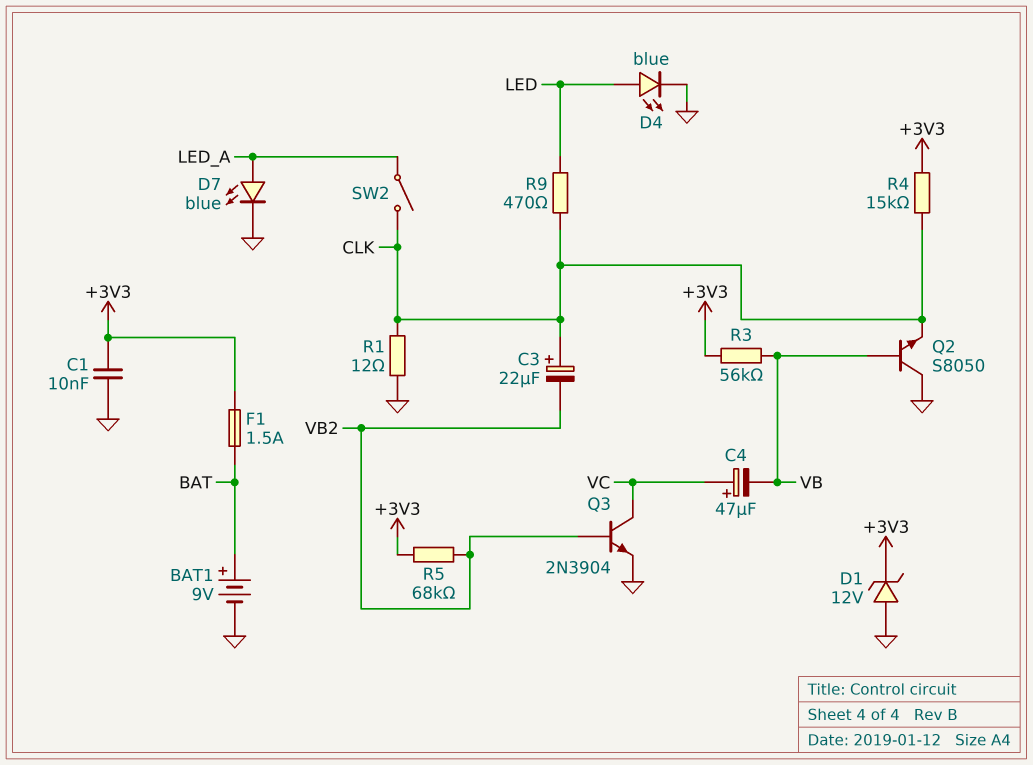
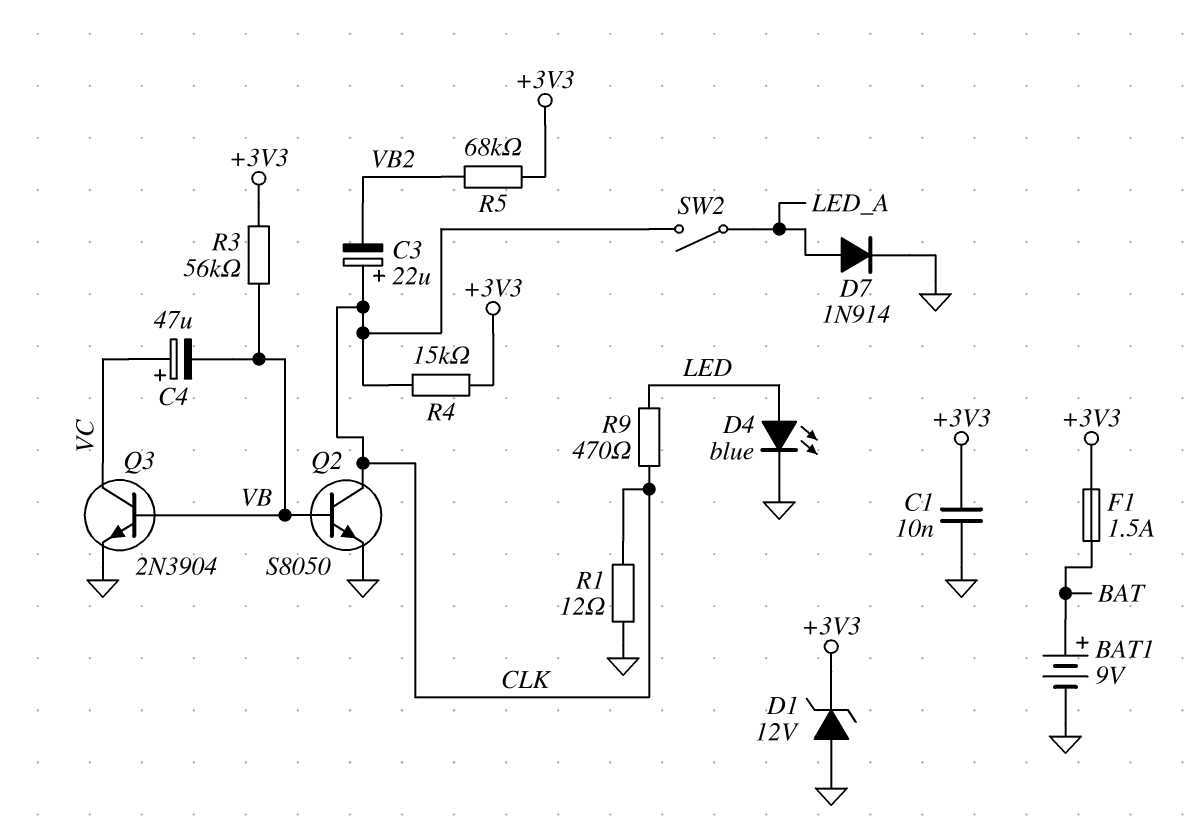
D7: LED blue (A LED_A, K GND) -> diode 1N914 (A LED_A, K GND)
Q2: NPN S8050 (B VB, C GND, E CLK) -> NPN S8050 (B VB, C CLK, E GND)
Q3: NPN 2N3904 (B VB2, C VC, E GND) -> NPN 2N3904 (B VB, C VC, E GND)

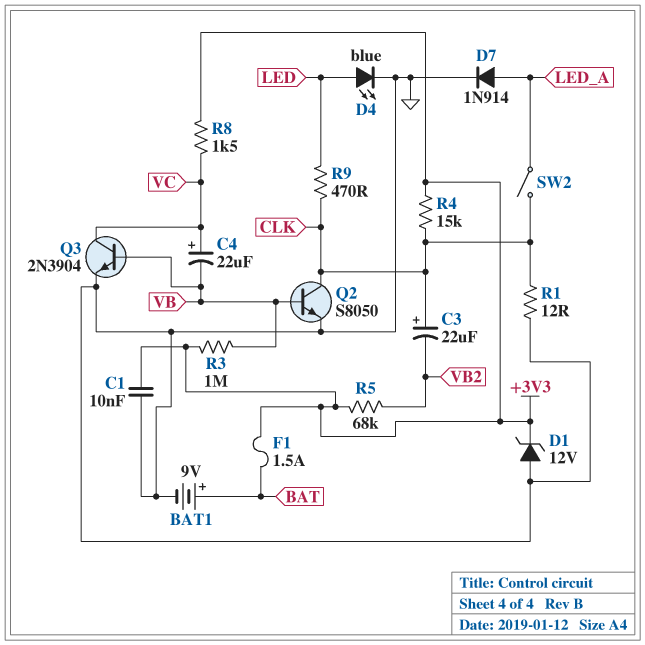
C4: 47uF (plus VC, minus VB) -> 22uF (plus VC, minus VB)
R3: 56k (+3V3, VB) -> 1M (+3V3, VB)
R8: none -> 1.5k (+3V3, VC)

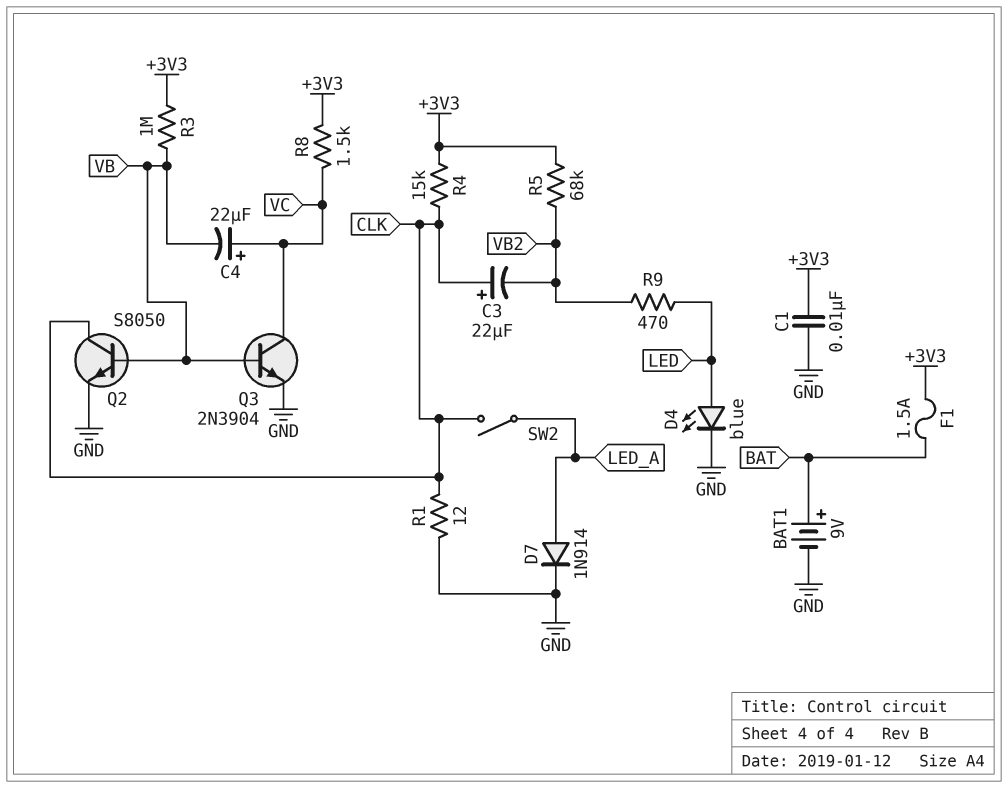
D1: zener 12V (A GND, K +3V3) -> none
R9: 470 (CLK, LED) -> 470 (LED, VB2)

